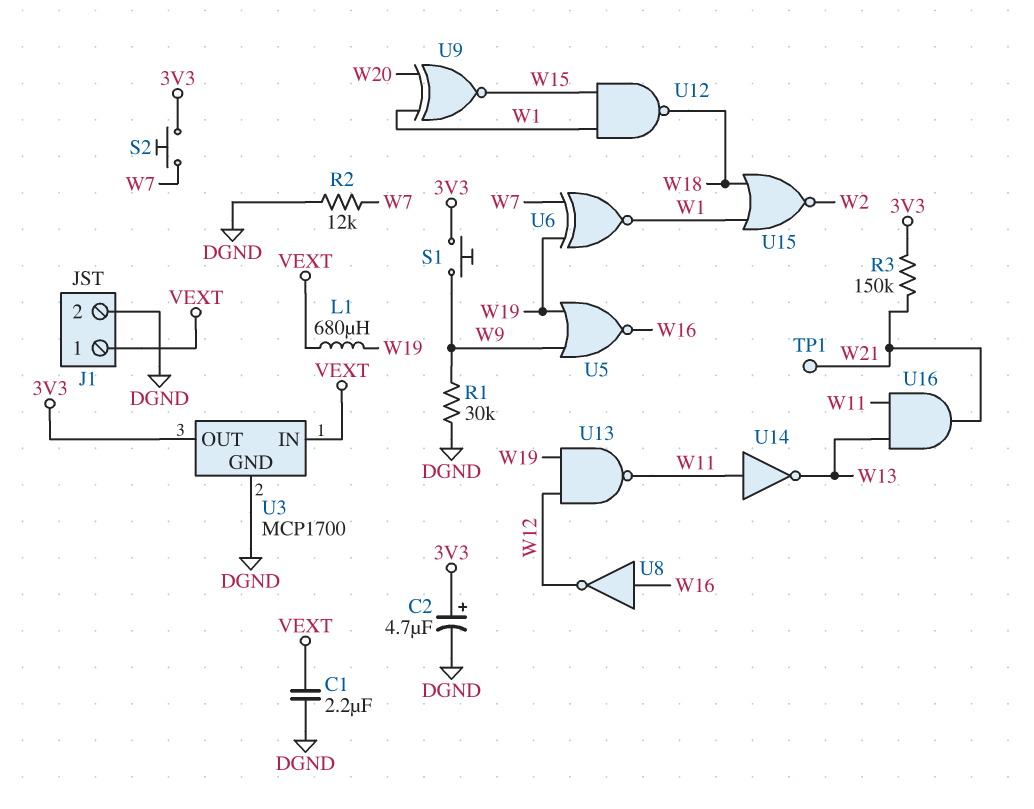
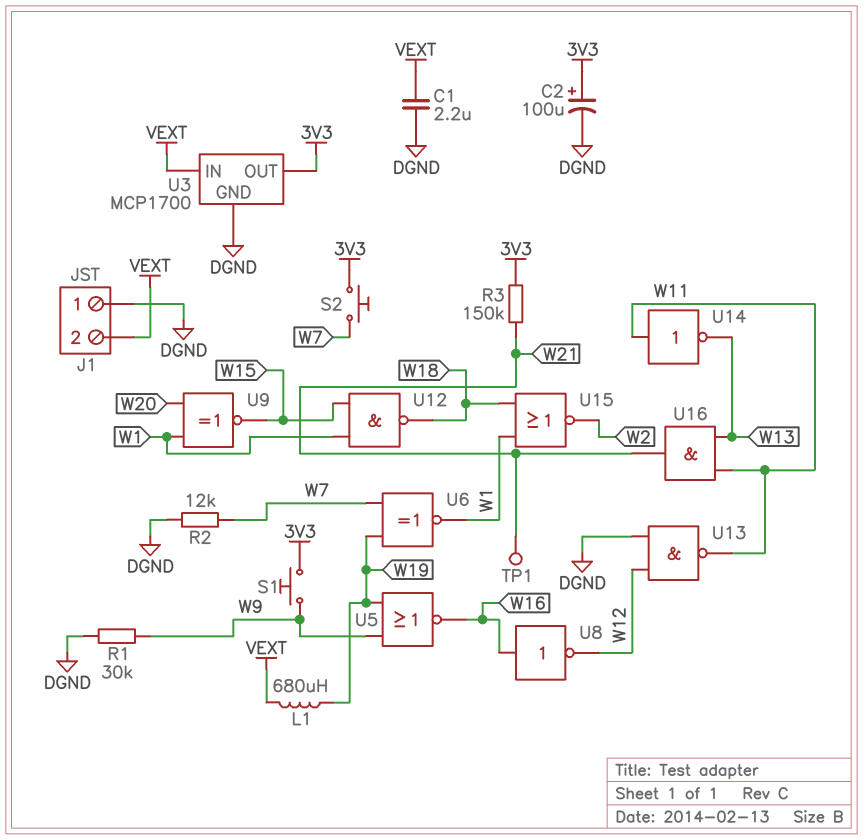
C2: 4.7uF (plus 3V3, minus DGND) -> 100uF (plus 3V3, minus DGND)
J1 pin 1: VEXT -> DGND
J1 pin 2: DGND -> VEXT
U13: NAND (in W12, in W19, out W11) -> NAND (in DGND, in W12, out W11)

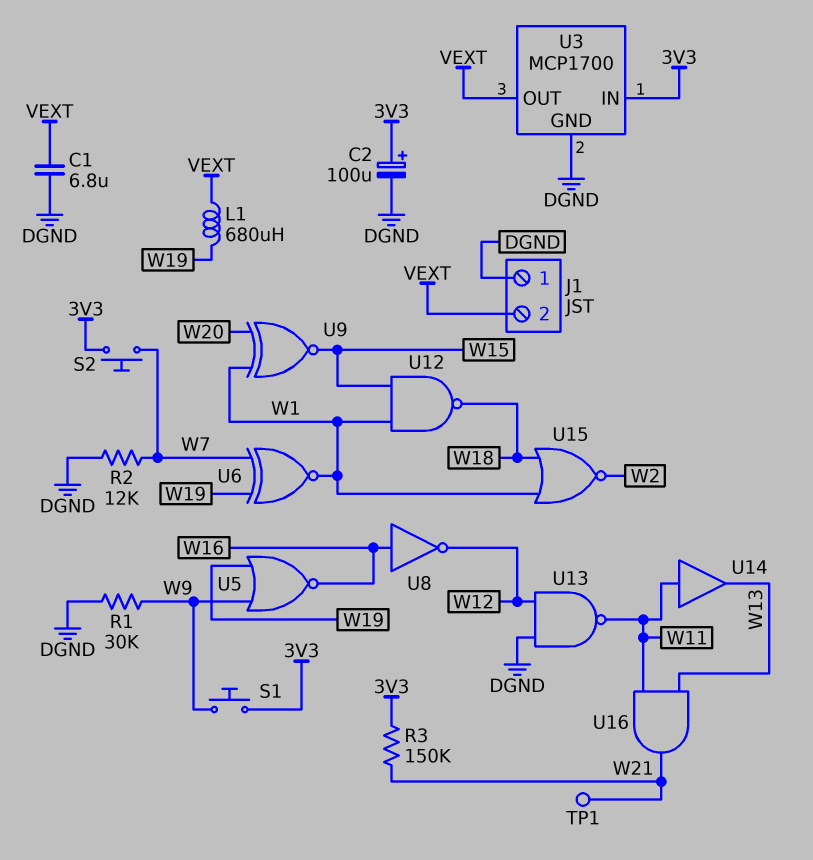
C1: 2.2uF (DGND, VEXT) -> 6.8uF (DGND, VEXT)
U3 pin IN: VEXT -> 3V3
U3 pin OUT: 3V3 -> VEXT
U14: NOT (in W11, out W13) -> buffer (in W11, out W13)

